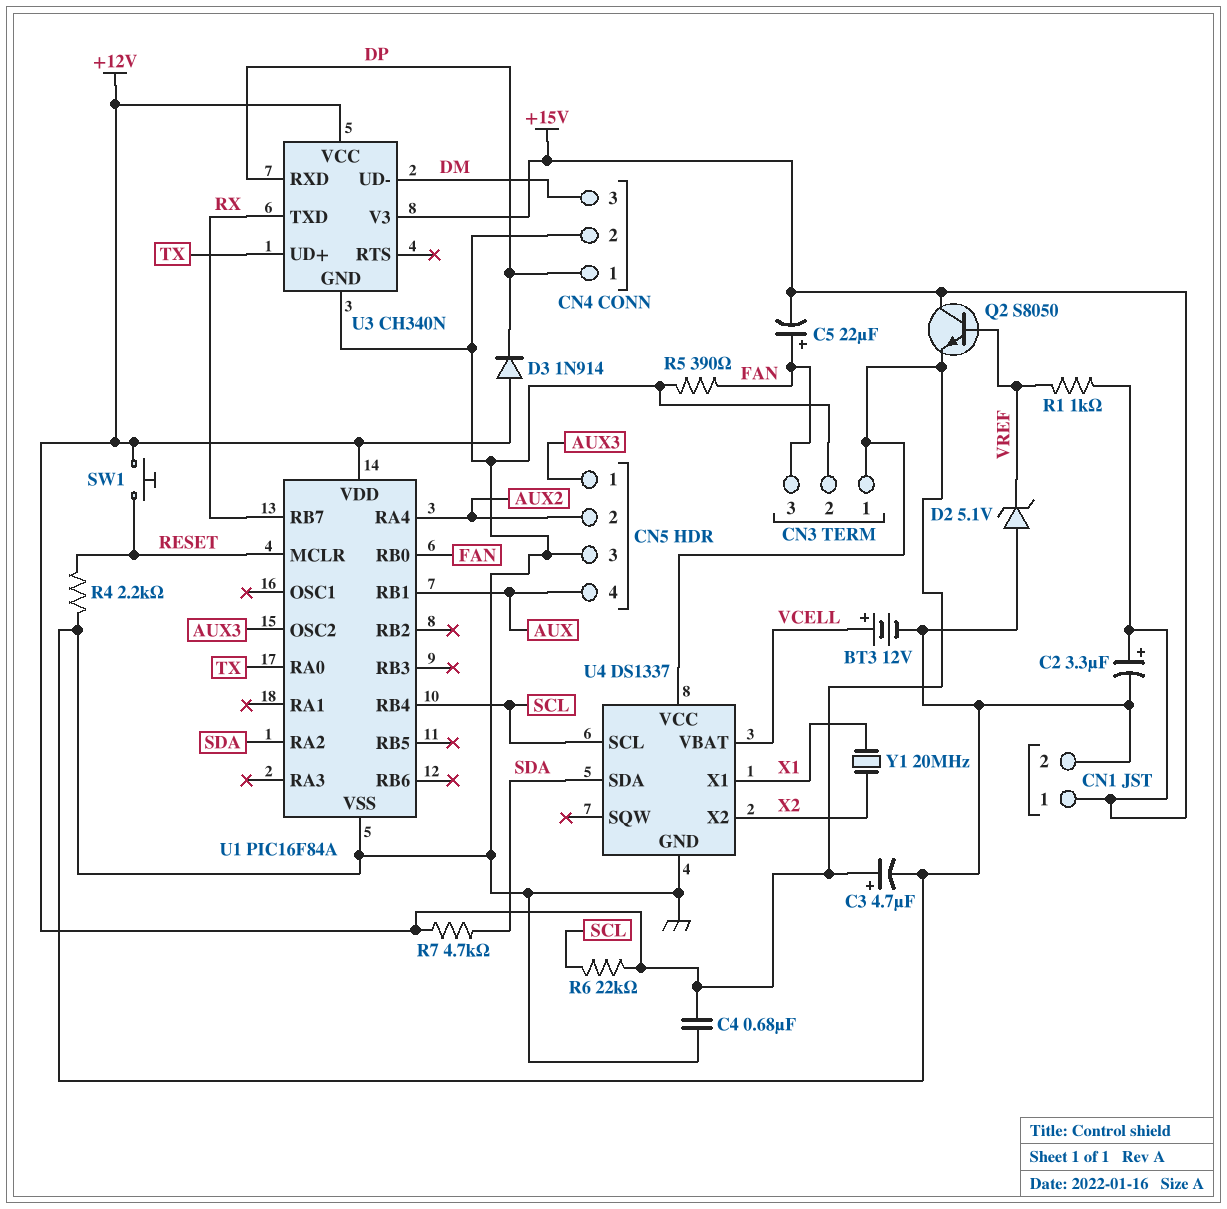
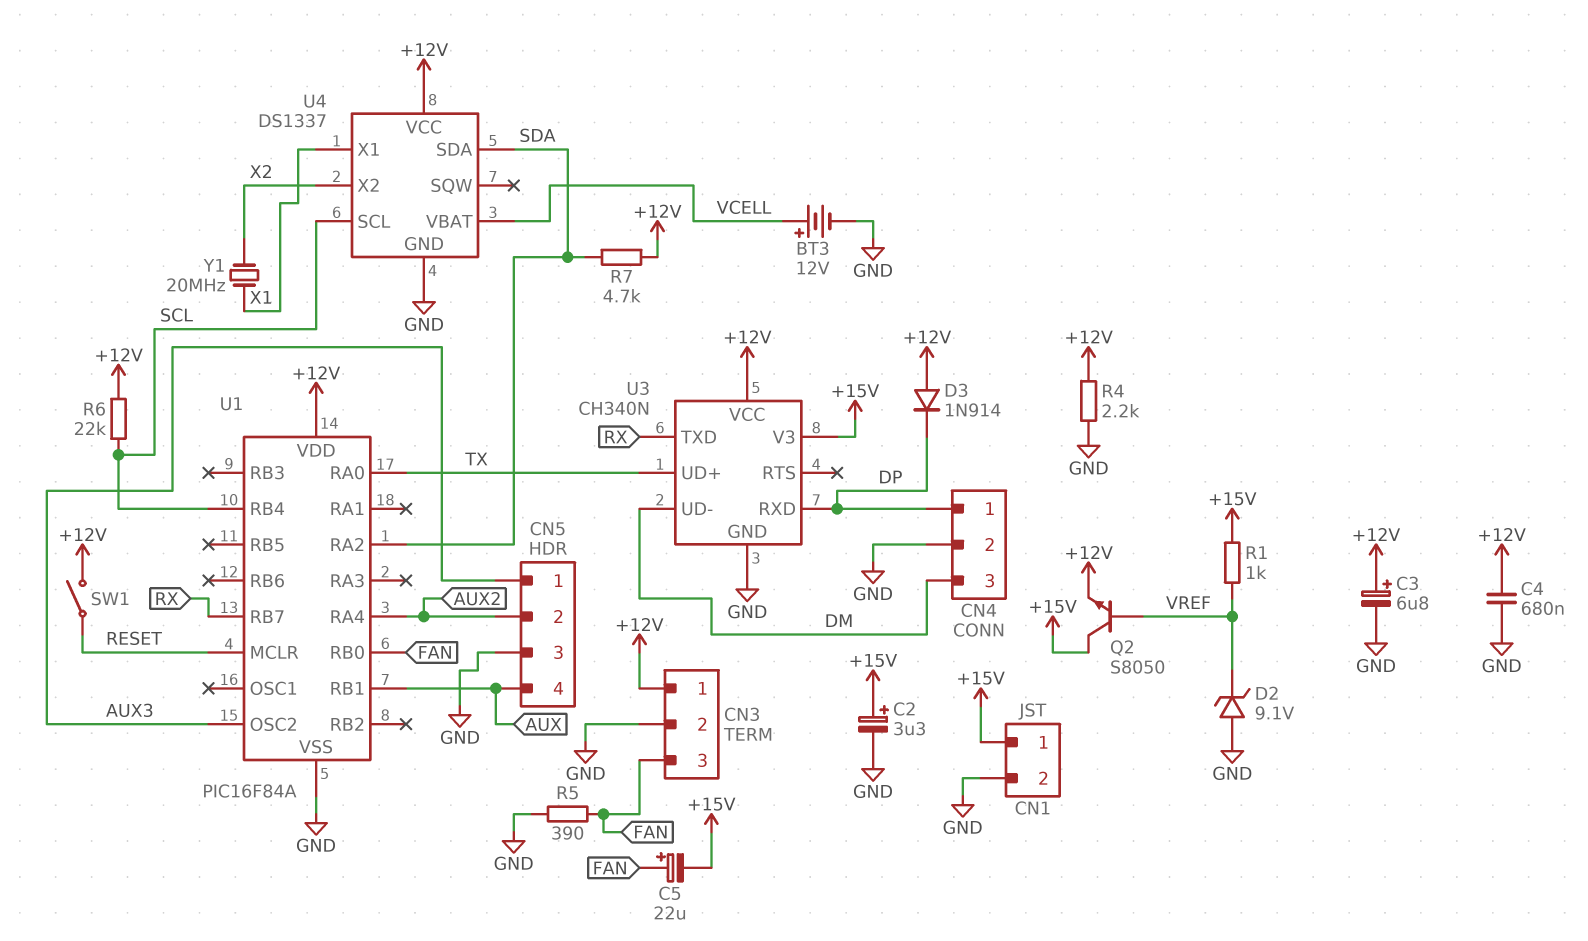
C3: 4.7uF (plus +12V, minus GND) -> 6.8uF (plus +12V, minus GND)
D2: zener 5.1V (A GND, K VREF) -> zener 9.1V (A GND, K VREF)
R4: 2.2k (GND, RESET) -> 2.2k (+12V, GND)
SW1: button (+12V, RESET) -> switch (+12V, RESET)

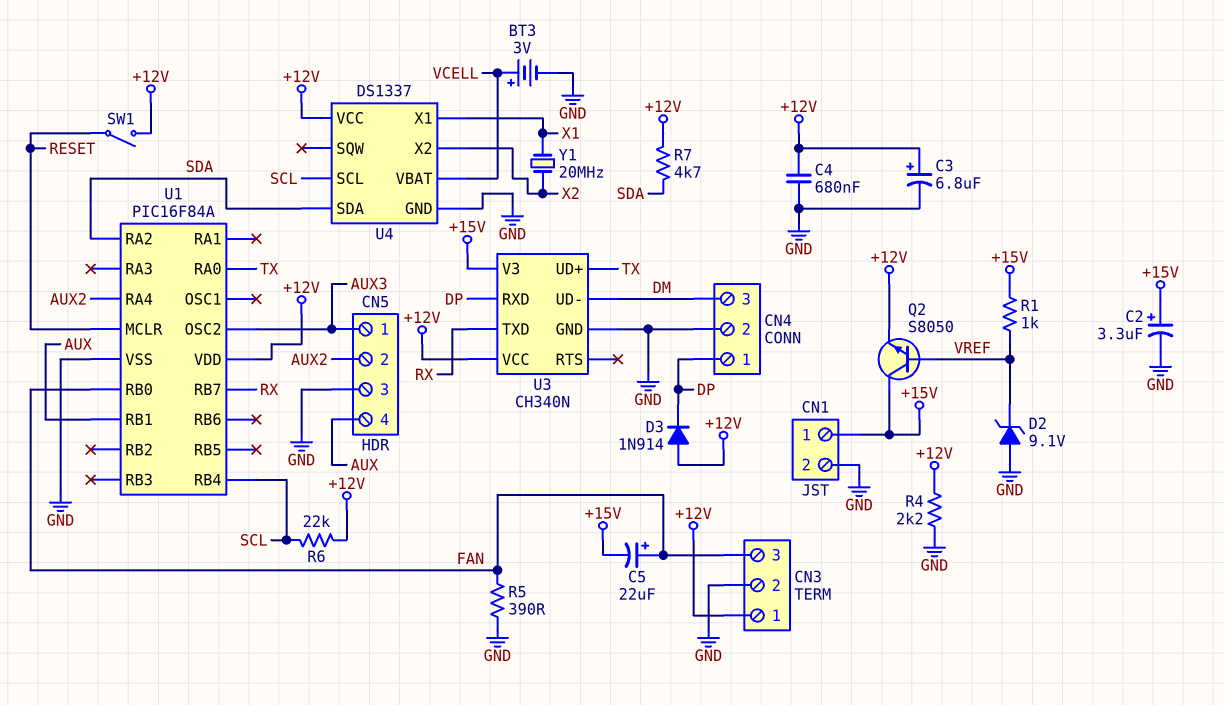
BT3: 12V (plus VCELL, minus GND) -> 3V (plus VCELL, minus GND)

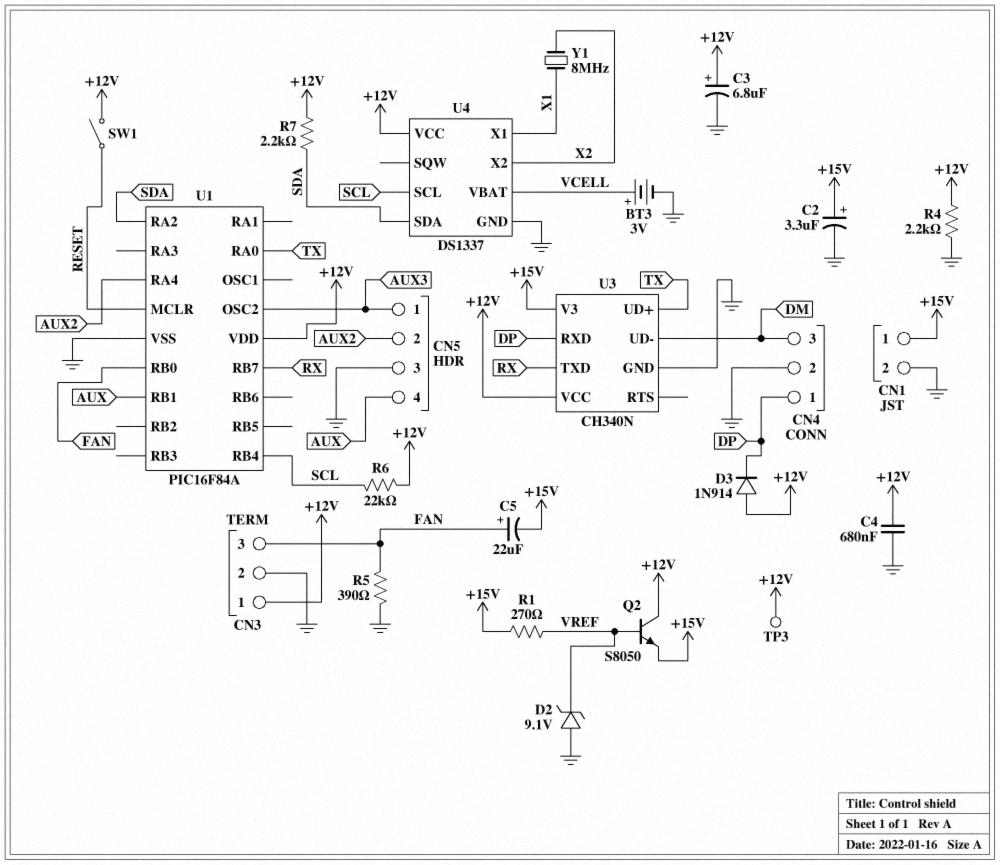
Q2: NPN S8050 (B VREF, C +15V, E +12V) -> NPN S8050 (B VREF, C +12V, E +15V)
R1: 1k (+15V, VREF) -> 270 (+15V, VREF)
R7: 4.7k (+12V, SDA) -> 2.2k (+12V, SDA)
TP3: none -> test point (+12V)
Y1: 20MHz (X1, X2) -> 8MHz (X1, X2)

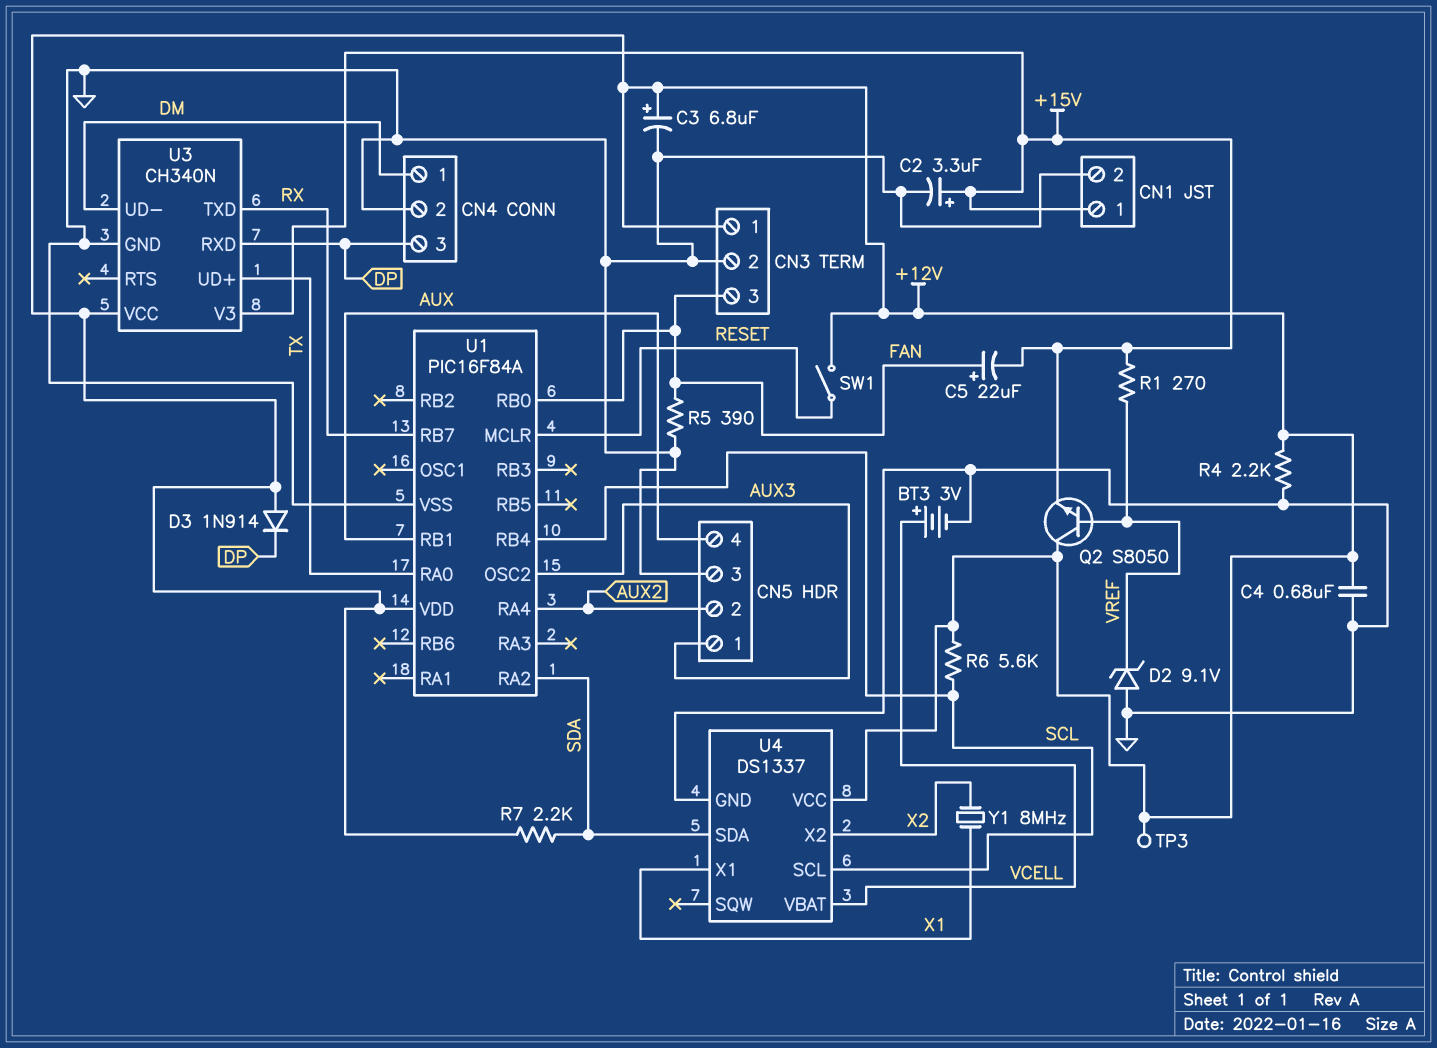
CN4 pin 1: DP -> DM
CN4 pin 3: DM -> DP
R6: 22k (+12V, SCL) -> 5.6k (+12V, SCL)

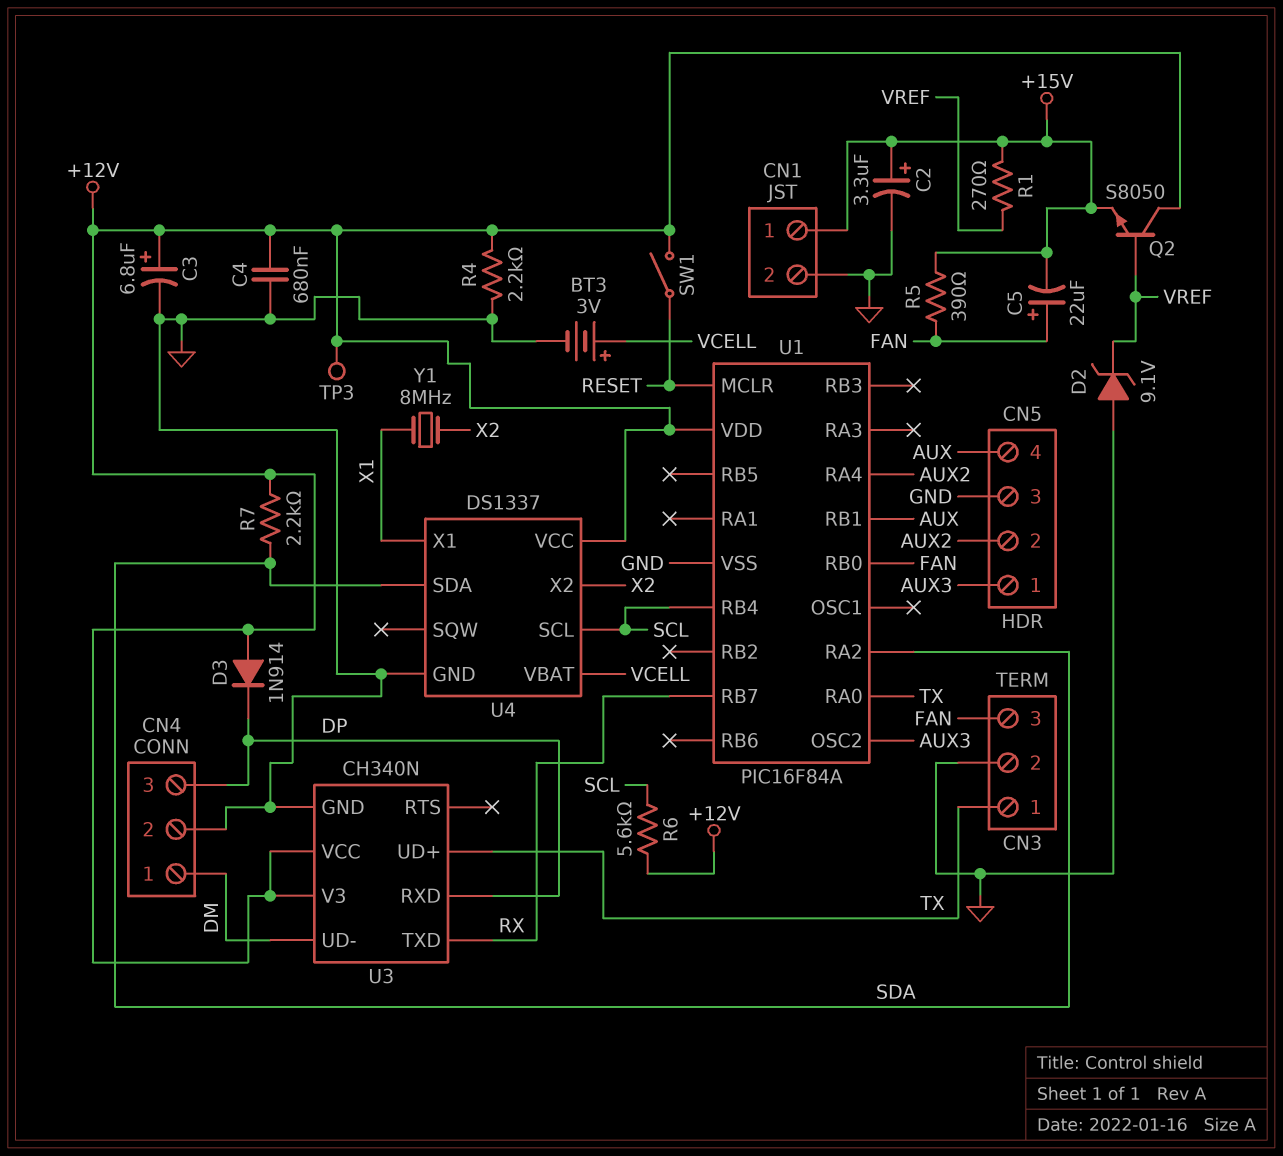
CN3 pin 1: +12V -> TX
R5: 390 (FAN, GND) -> 390 (+15V, FAN)
U3 pin V3: +15V -> +12V

